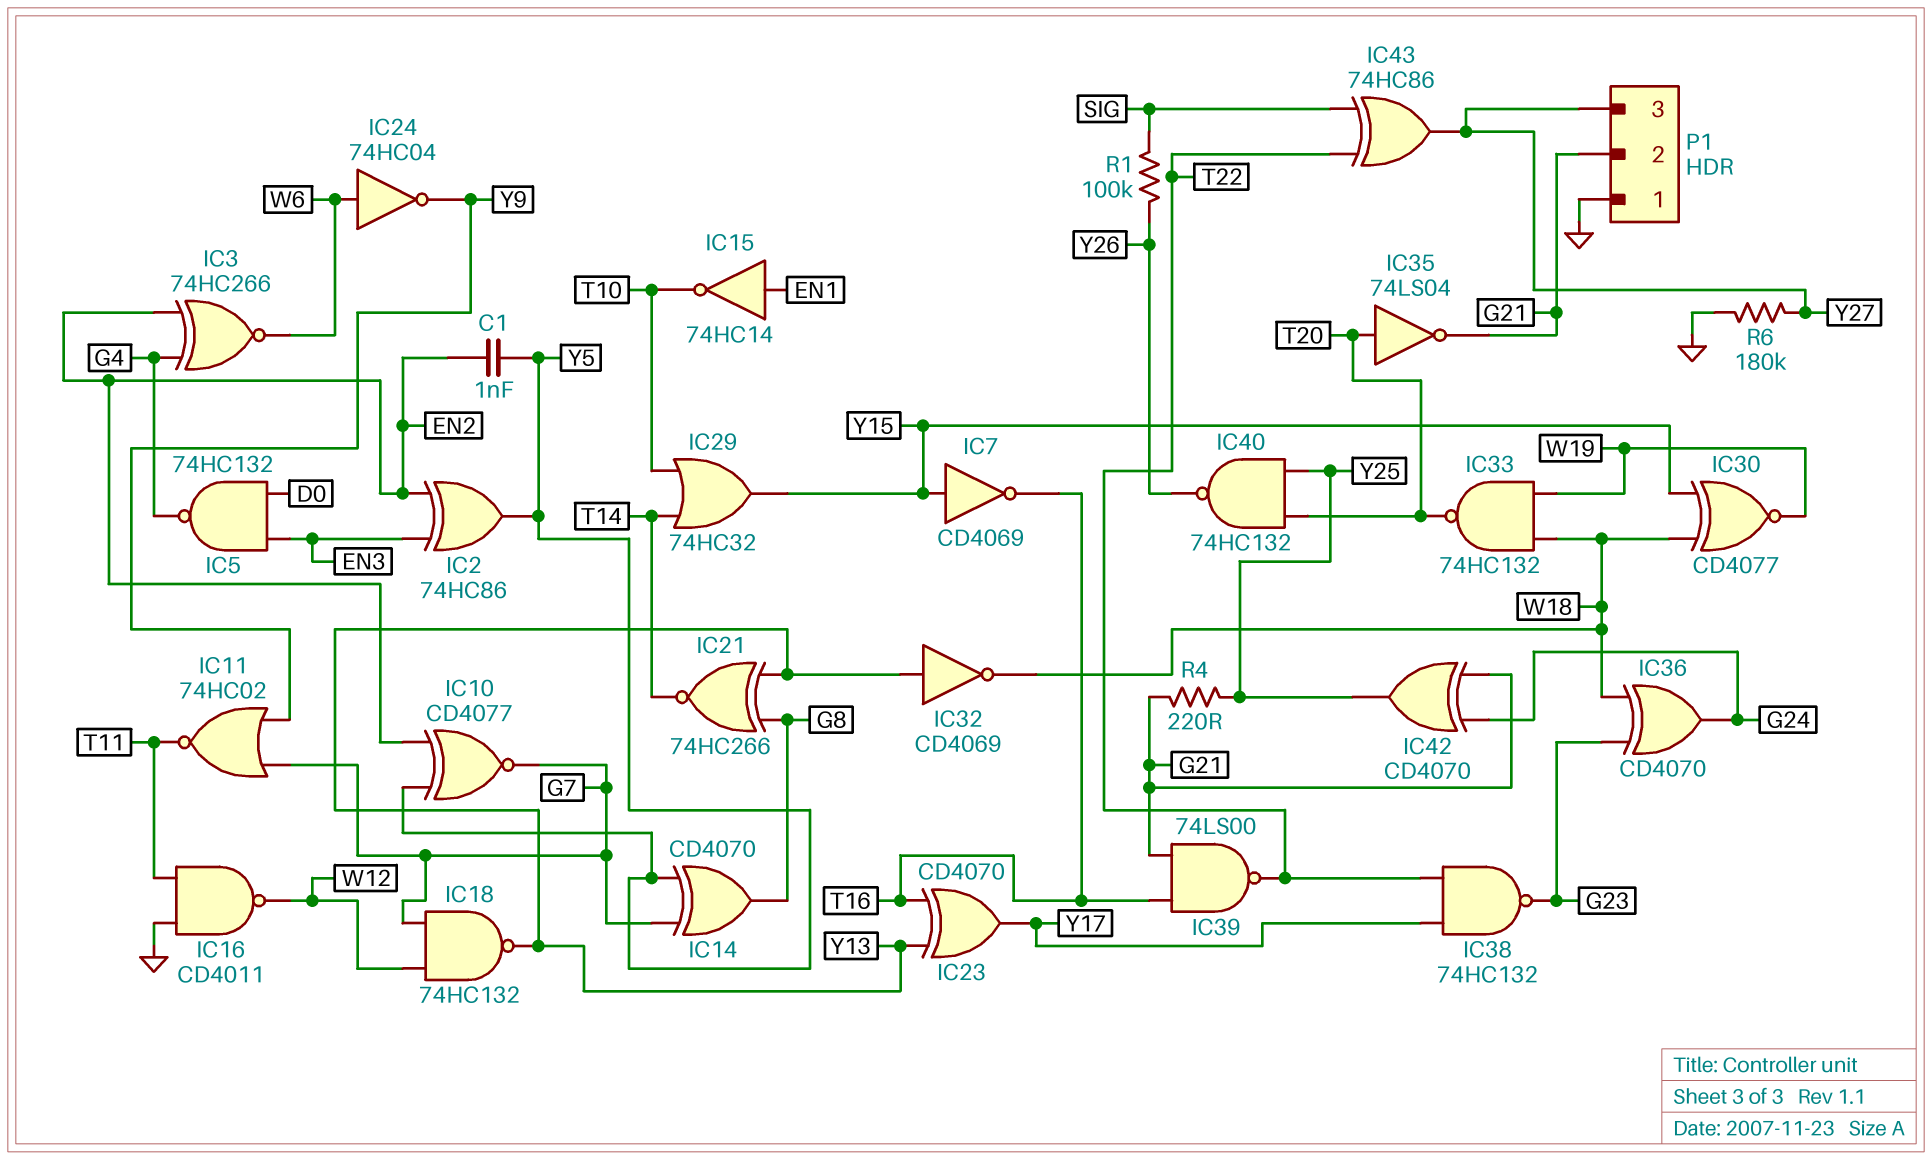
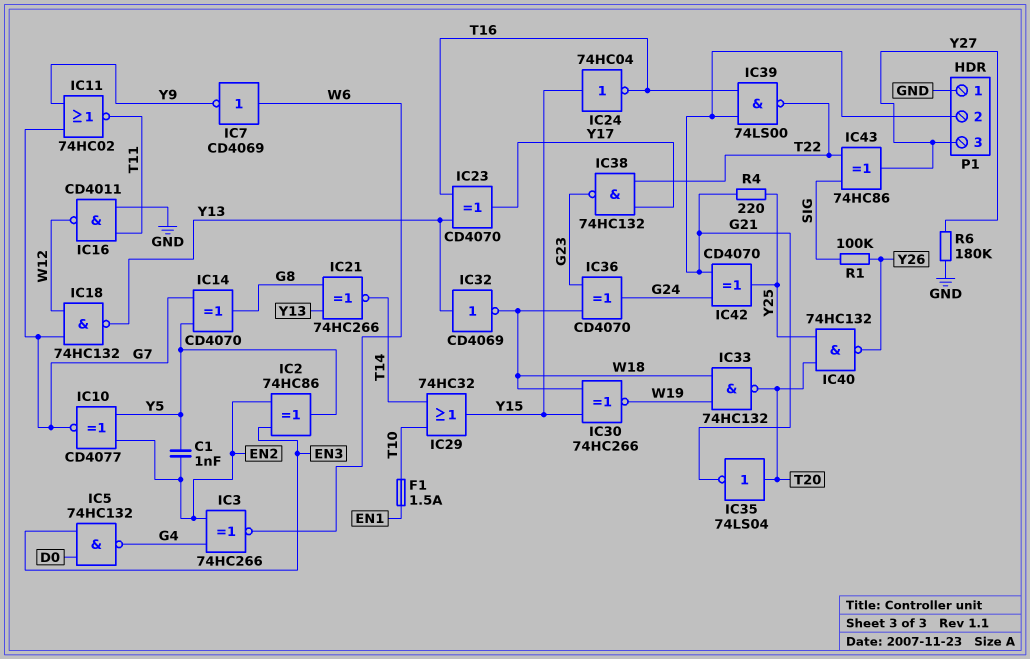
F1: none -> 1.5A (EN1, T10)
IC7: NOT CD4069 (in Y15, out T16) -> NOT CD4069 (in W6, out Y9)
IC15: NOT 74HC14 (in EN1, out T10) -> none
IC24: NOT 74HC04 (in W6, out Y9) -> NOT 74HC04 (in Y15, out T16)
IC30: XNOR CD4077 (in W18, in Y15, out W19) -> XNOR 74HC266 (in W18, in Y15, out W19)

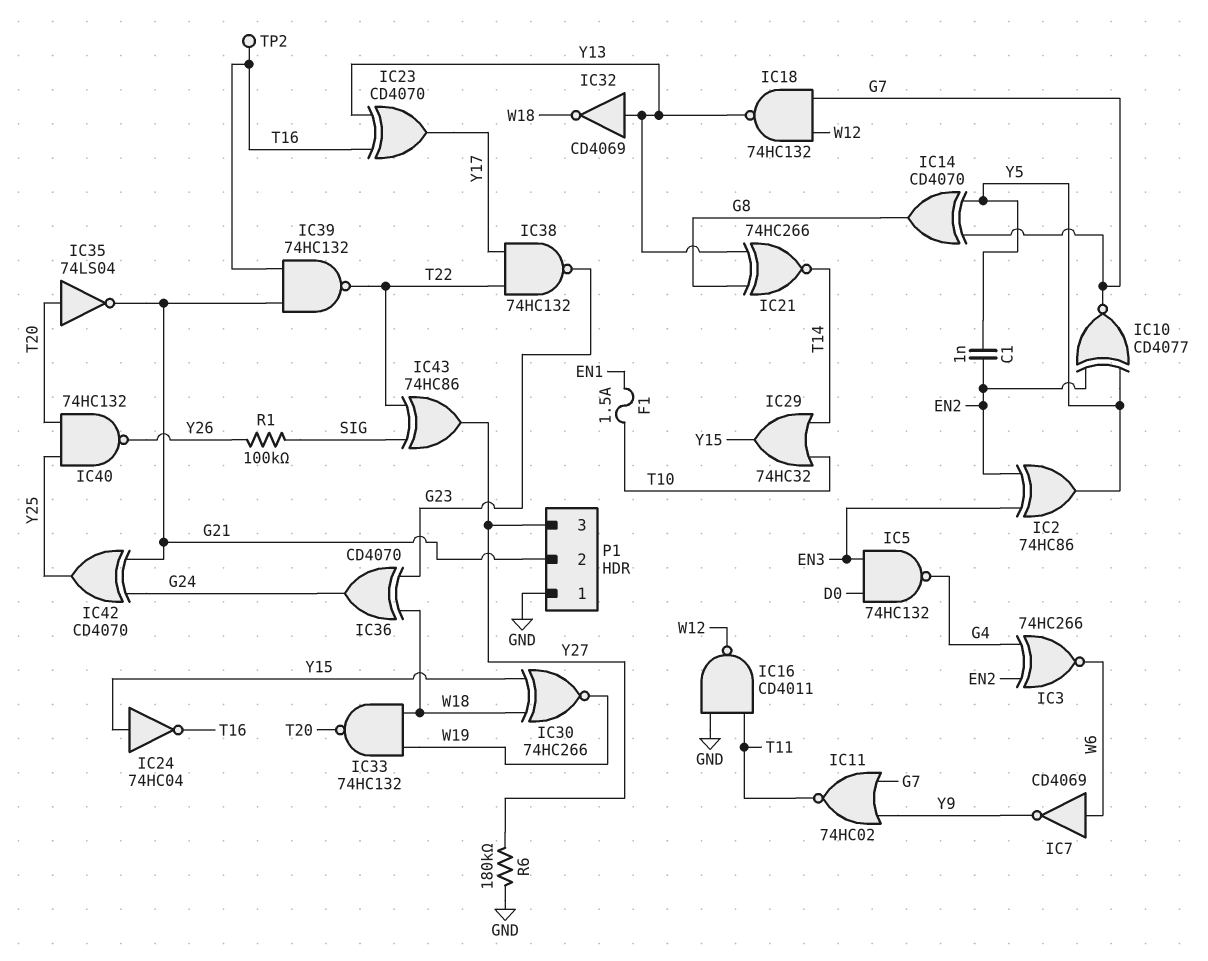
IC39: NAND 74LS00 (in G21, in T16, out T22) -> NAND 74HC132 (in G21, in T16, out T22)
R4: 220 (G21, Y25) -> none
TP2: none -> test point (T16)

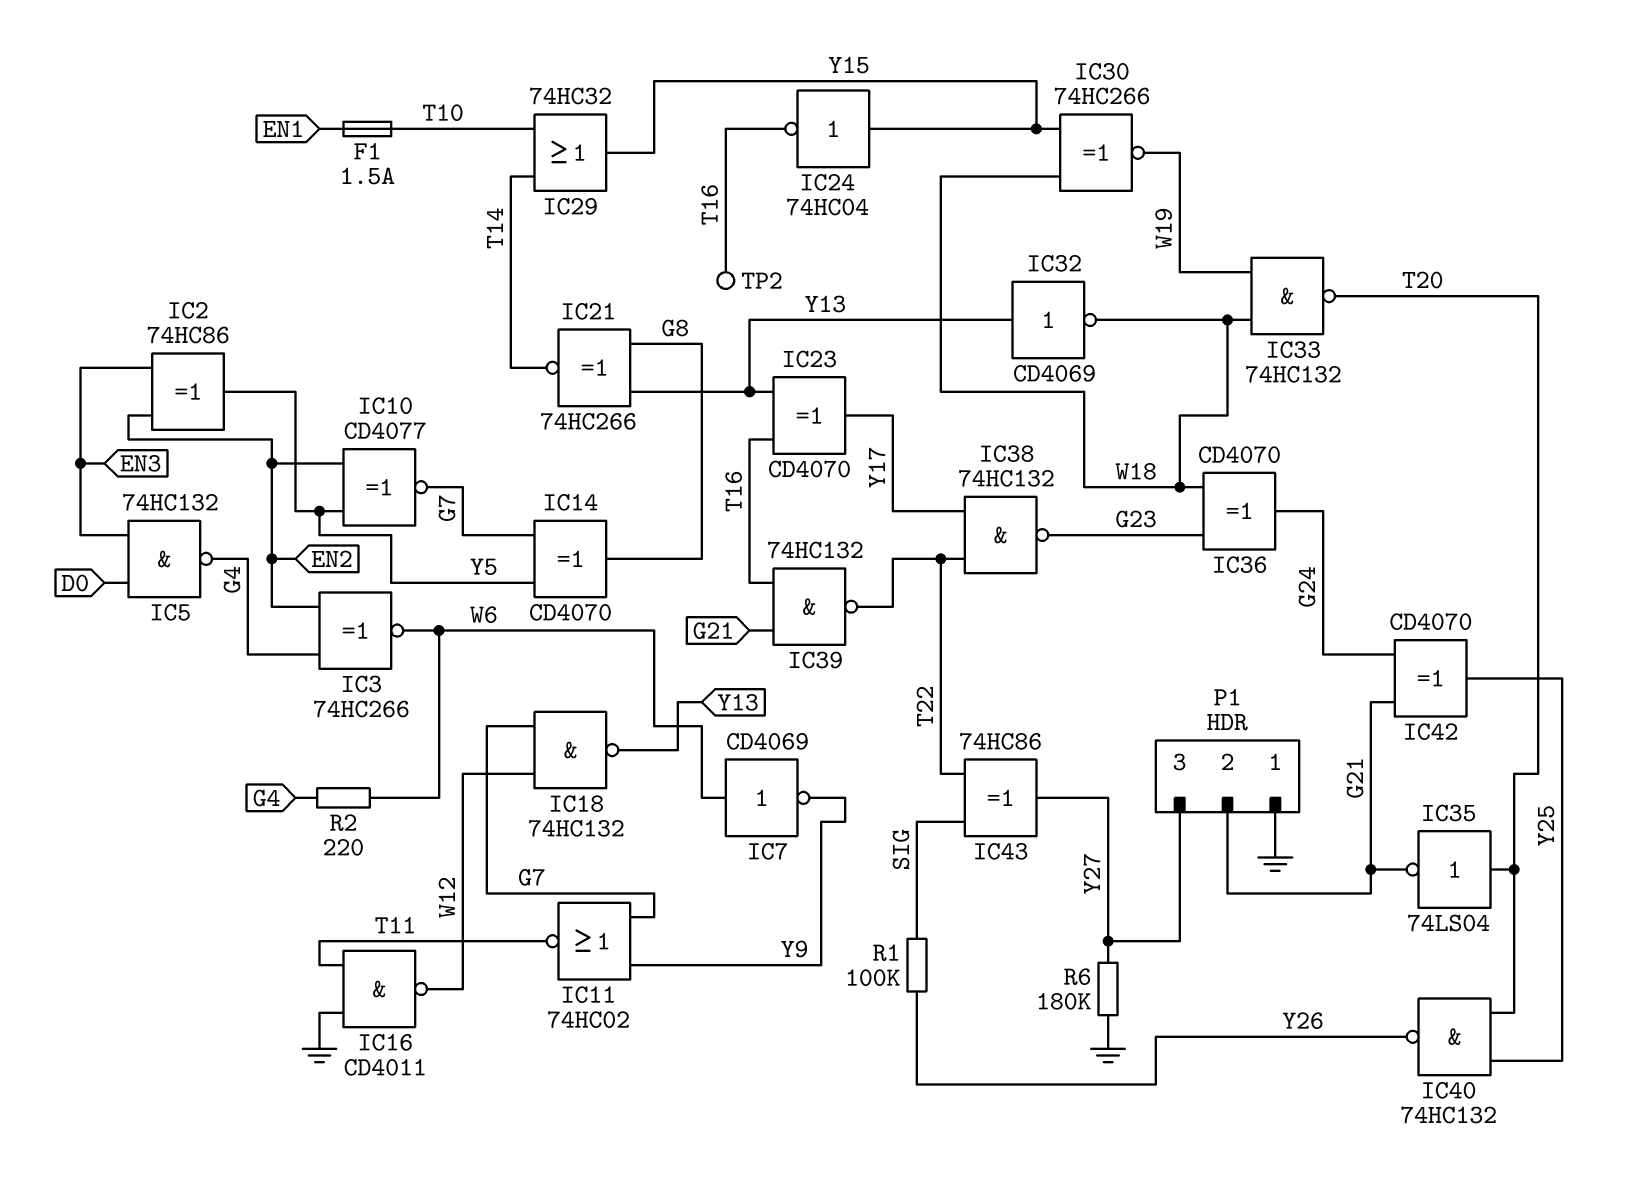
C1: 1nF (EN2, Y5) -> none
R2: none -> 220 (G4, W6)

